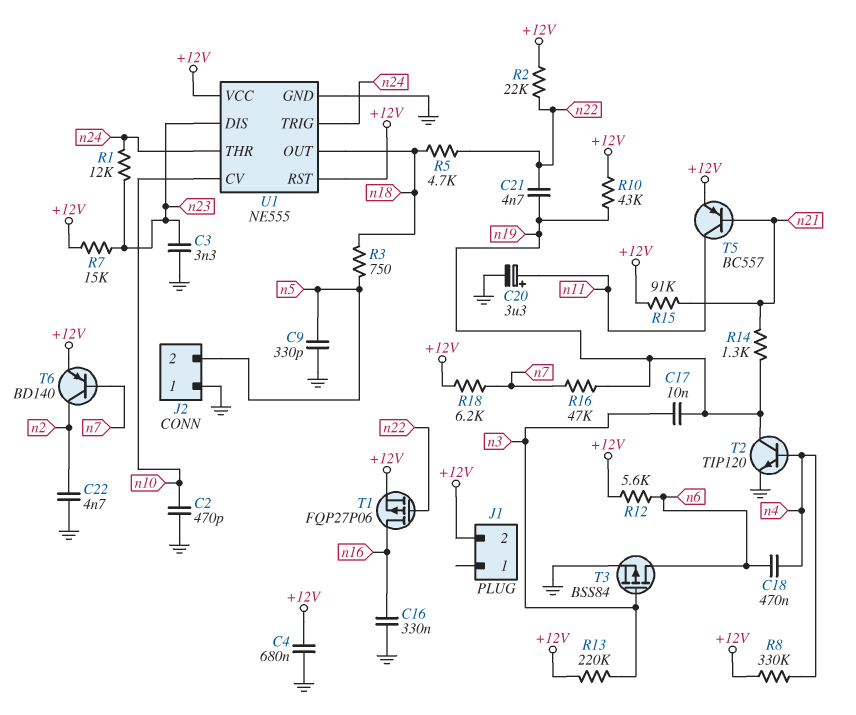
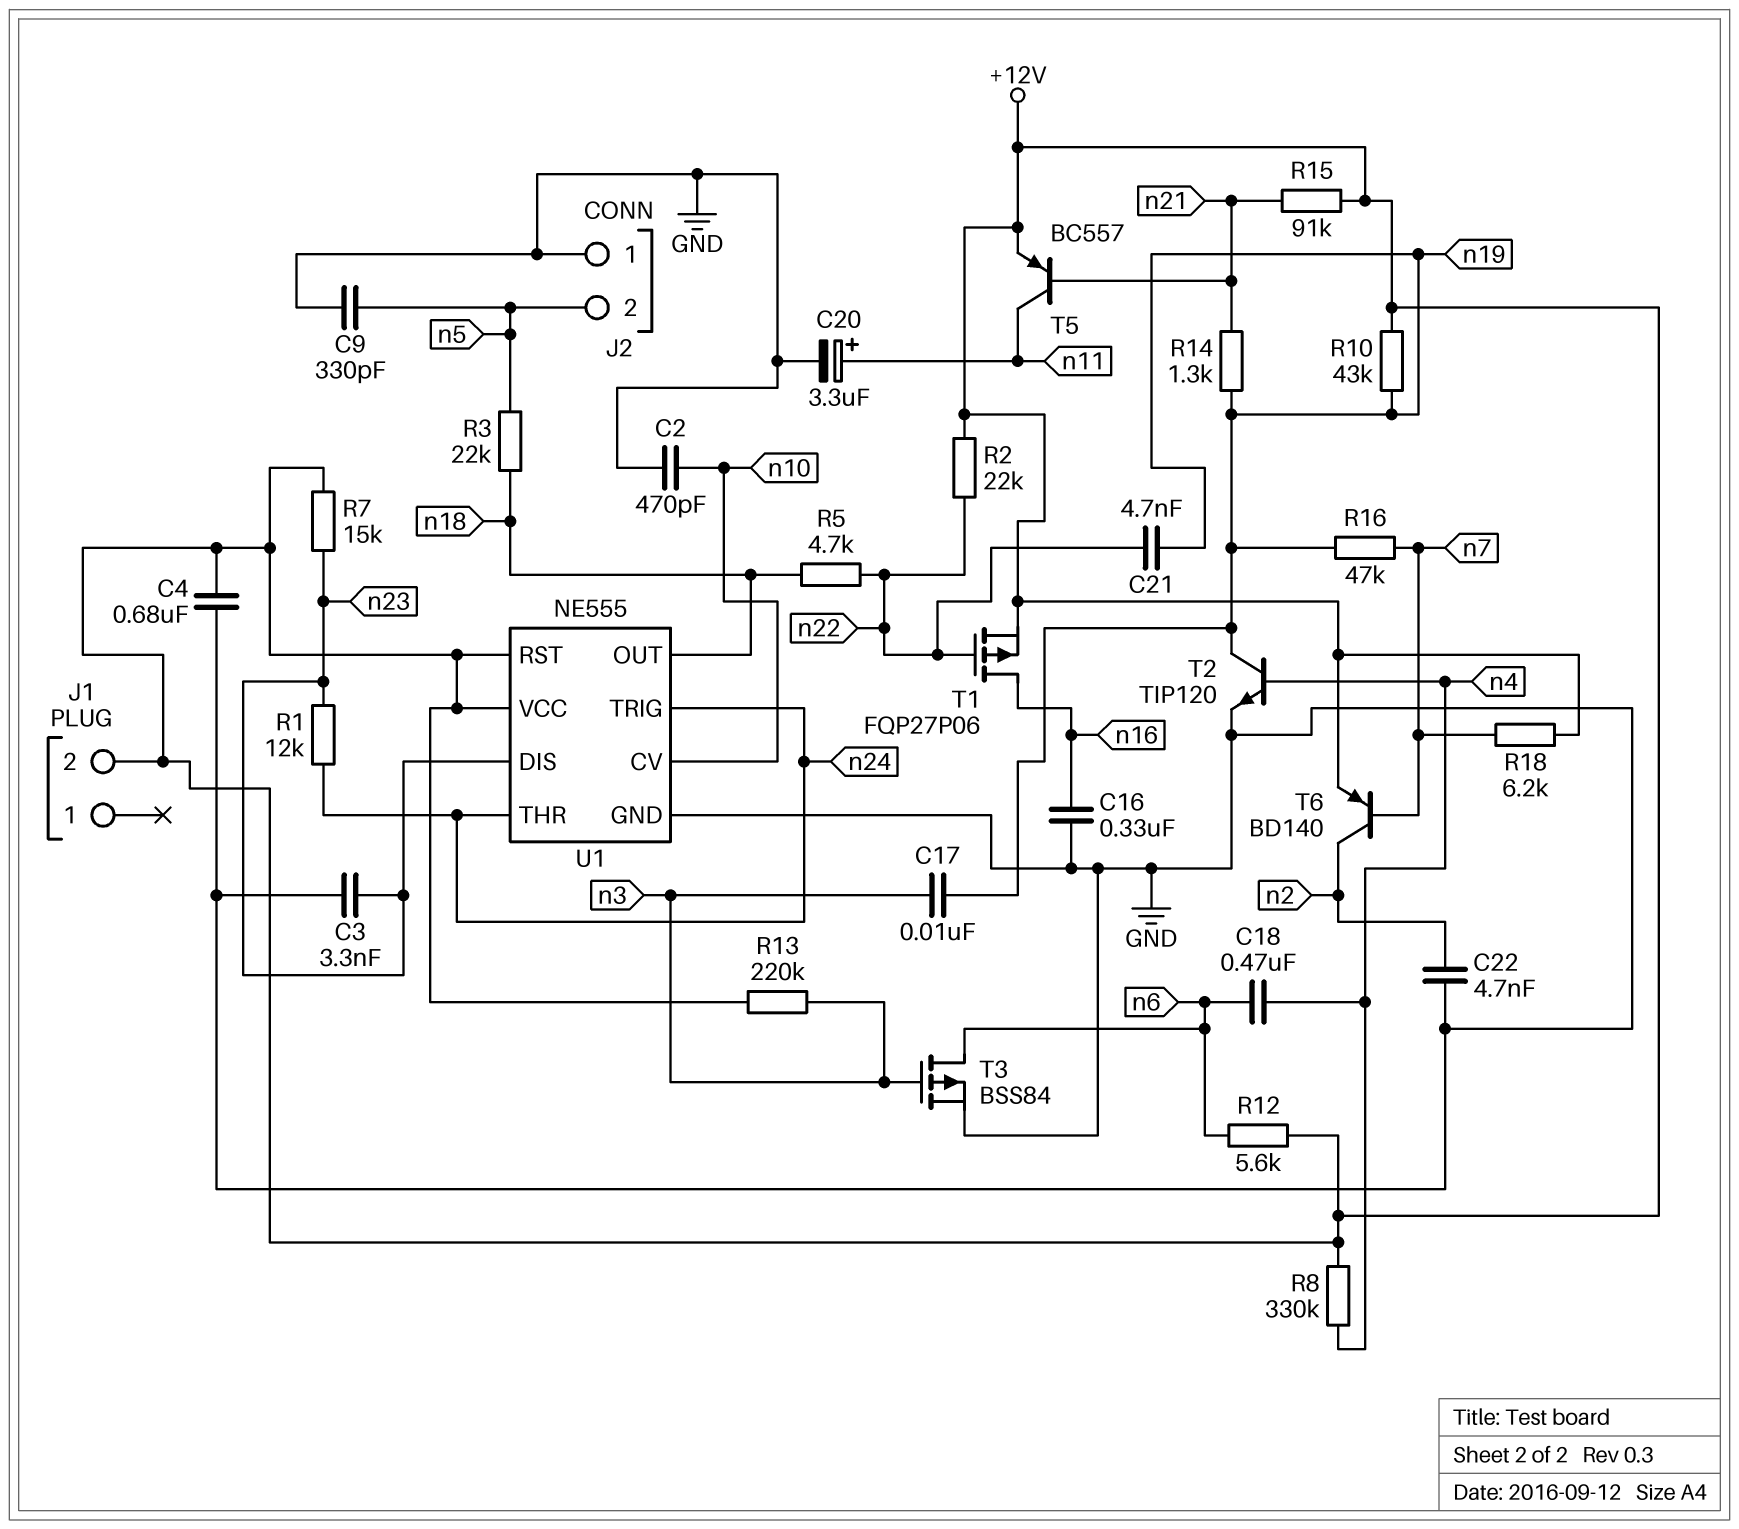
R3: 750 (n5, n18) -> 22k (n5, n18)

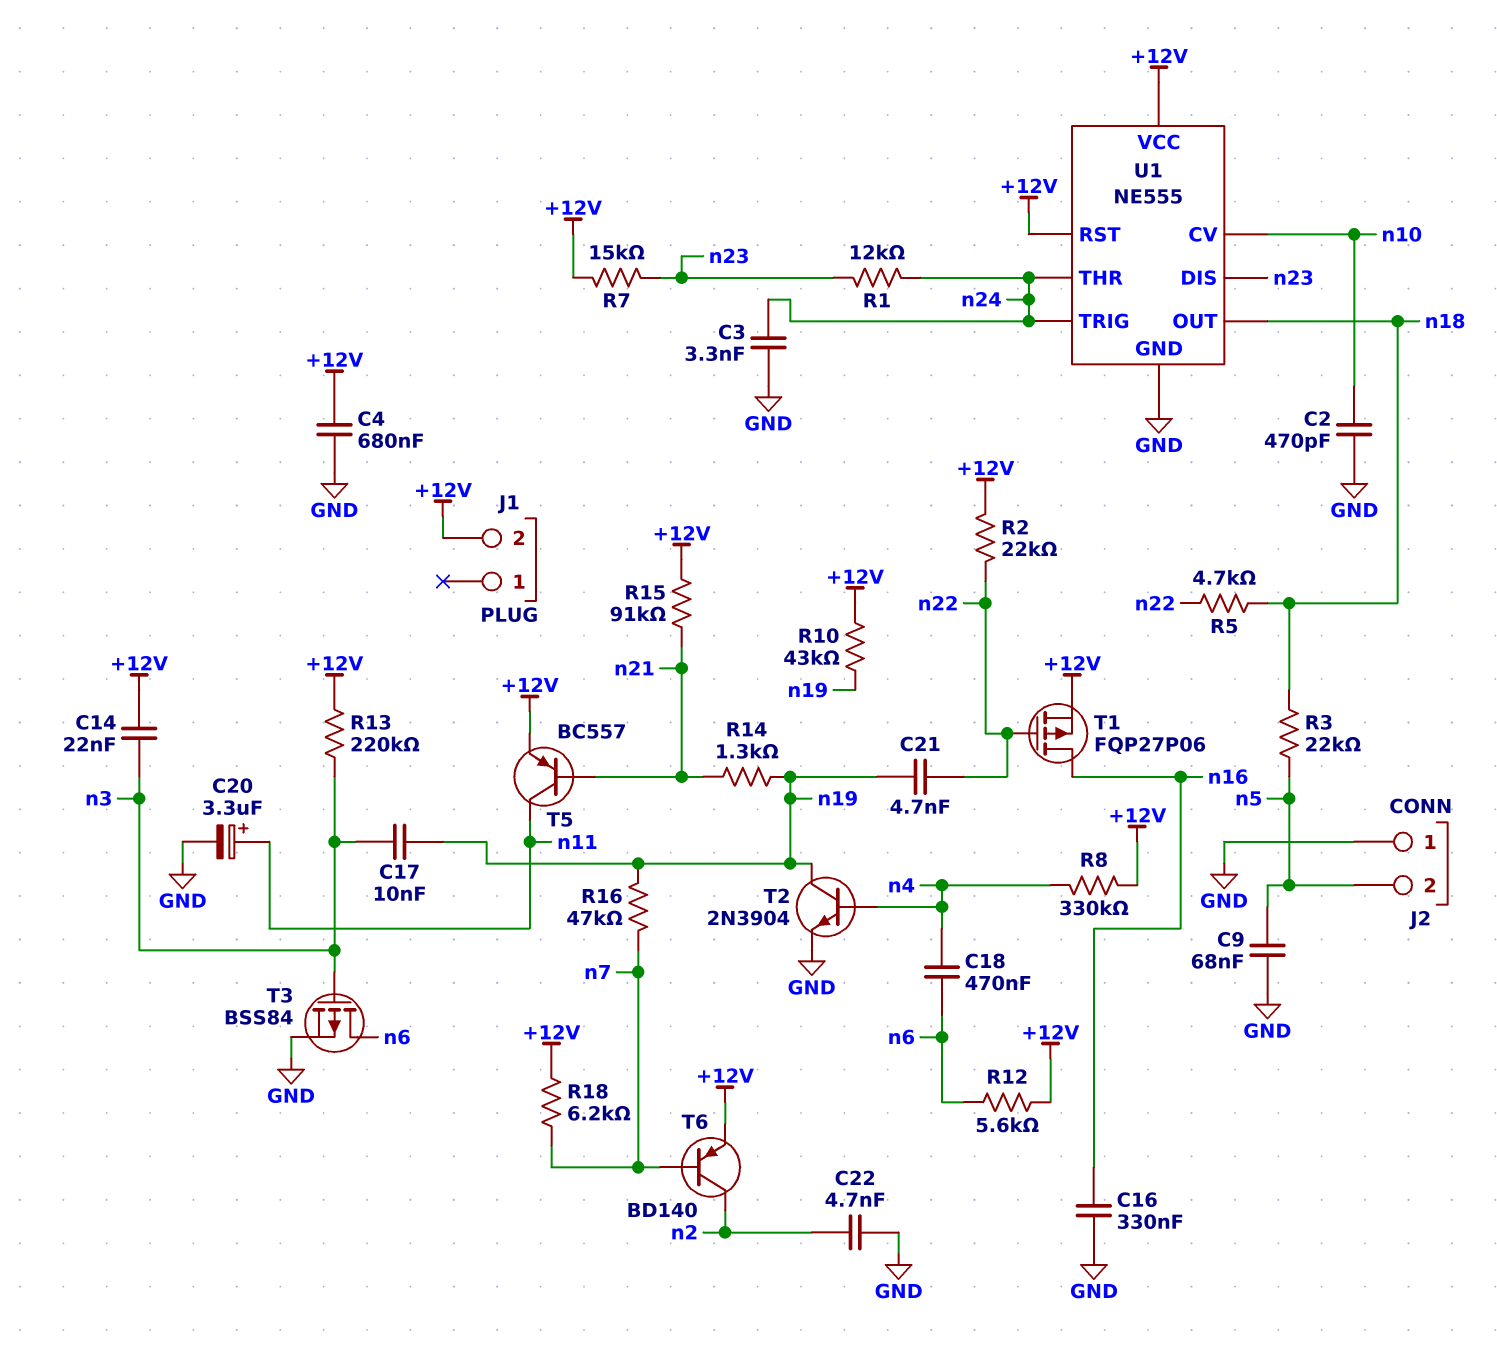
C3: 3.3nF (GND, n23) -> 3.3nF (GND, n24)
C9: 330pF (GND, n5) -> 68nF (GND, n5)
C14: none -> 22nF (+12V, n3)
T2: NPN TIP120 (B n4, C n19, E GND) -> NPN 2N3904 (B n4, C n19, E GND)

